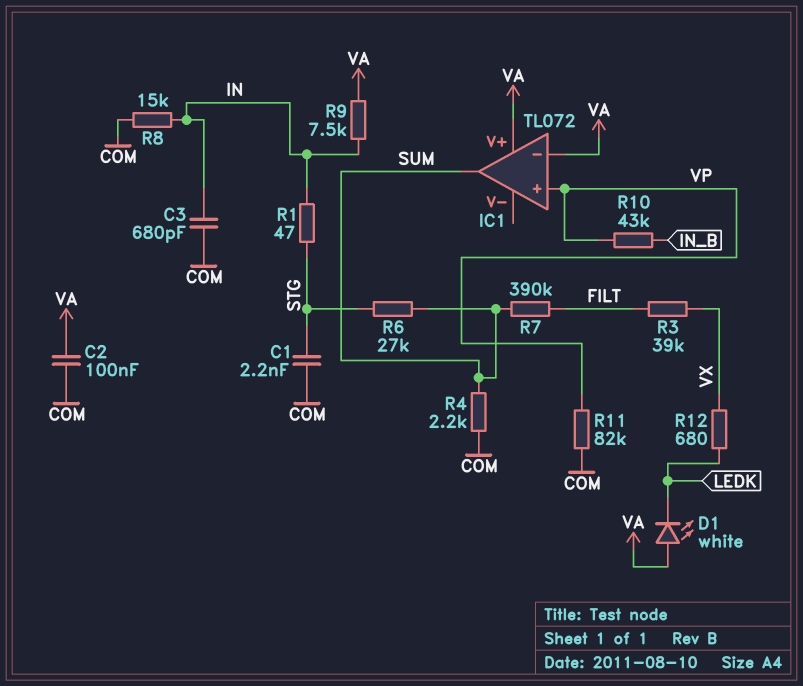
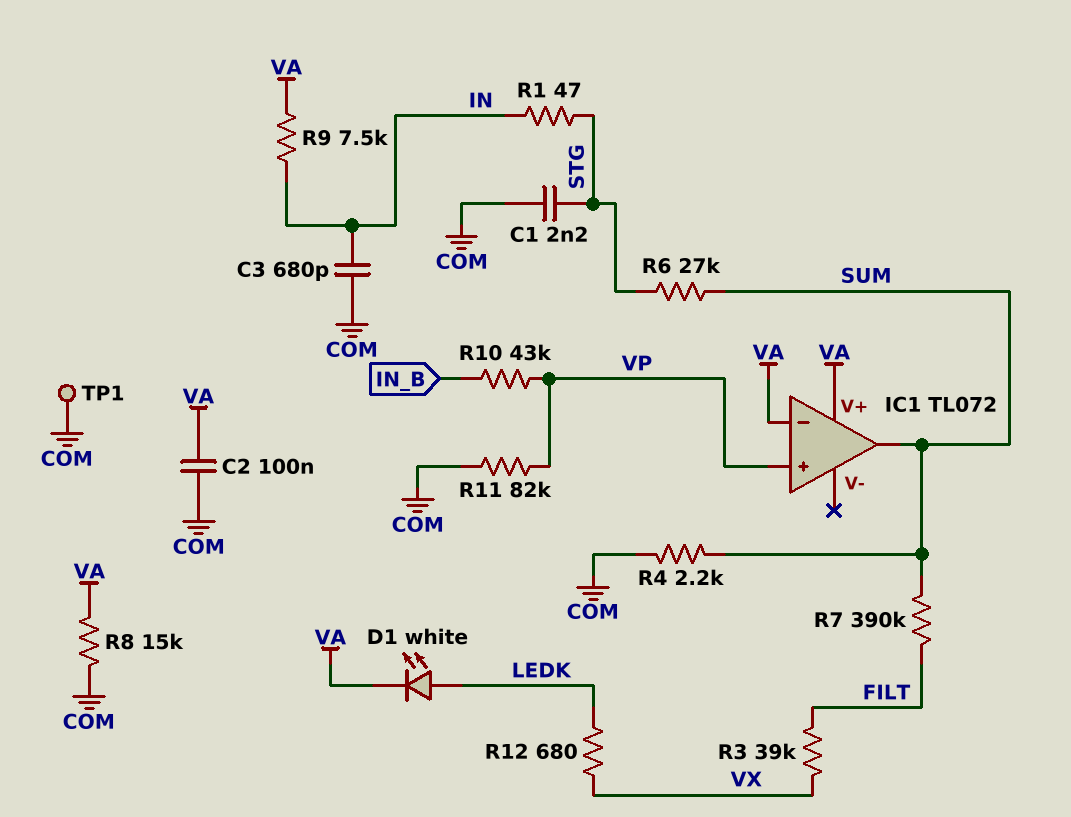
D1: LED white (A VA, K LEDK) -> LED white (A LEDK, K VA)
R8: 15k (COM, IN) -> 15k (COM, VA)
TP1: none -> test point (COM)

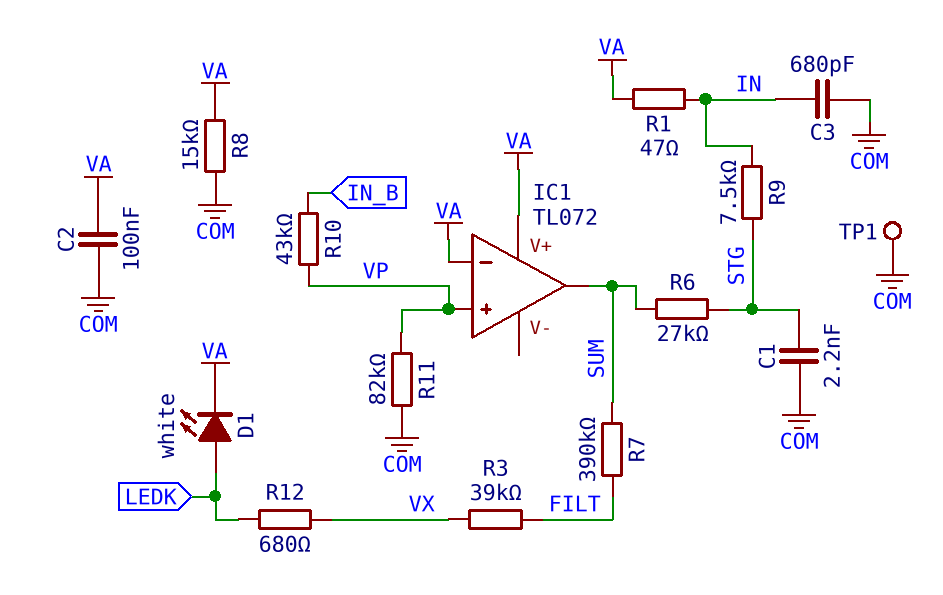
R1: 47 (IN, STG) -> 47 (IN, VA)
R4: 2.2k (COM, SUM) -> none
R9: 7.5k (IN, VA) -> 7.5k (IN, STG)

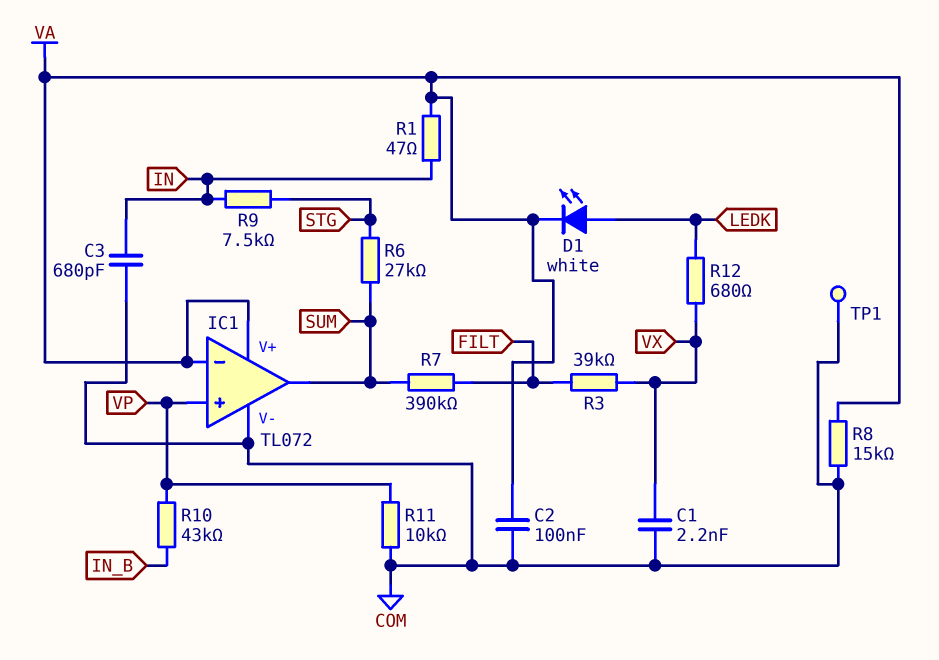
C1: 2.2nF (COM, STG) -> 2.2nF (COM, VX)
IC1 pin V-: none -> COM
R11: 82k (COM, VP) -> 10k (COM, VP)

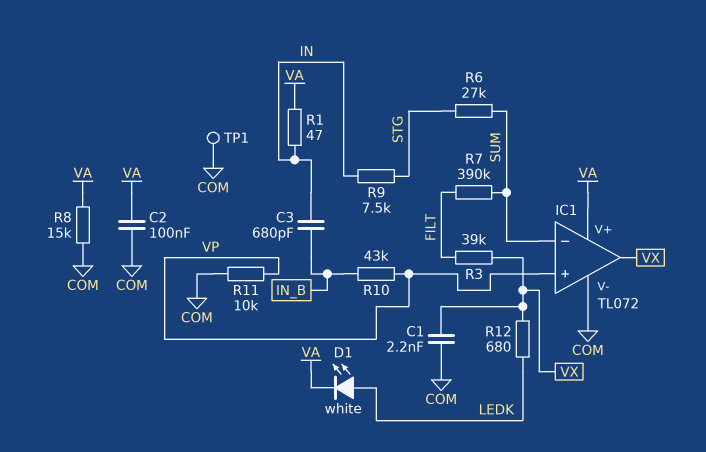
C3: 680pF (COM, IN) -> 680pF (IN, IN_B)
IC1 pin in-: VA -> SUM
IC1 pin out: SUM -> VX

